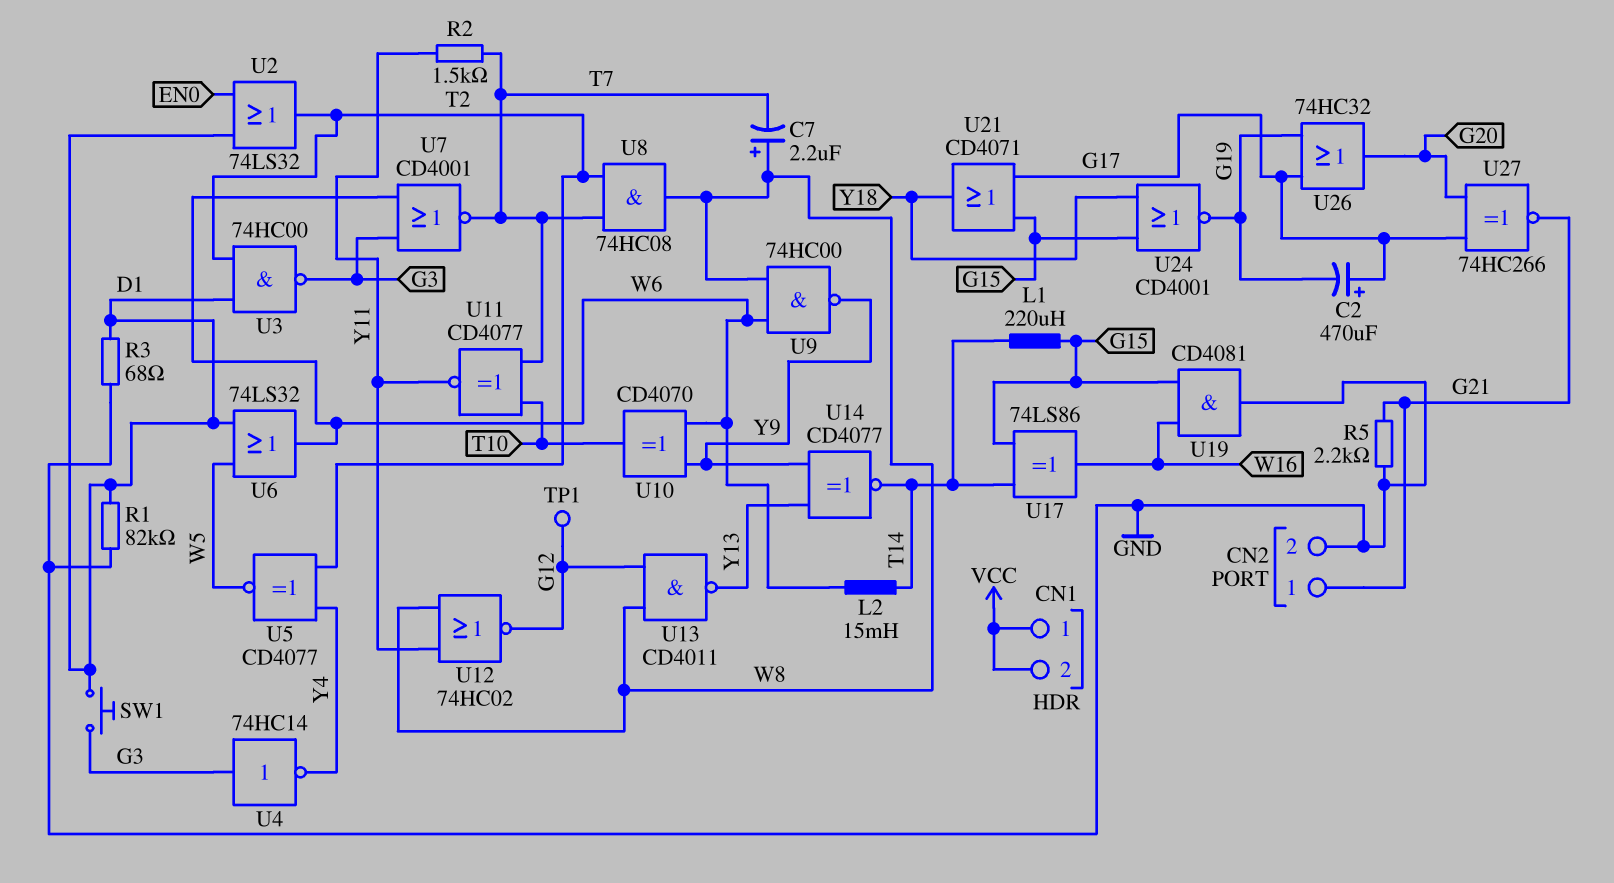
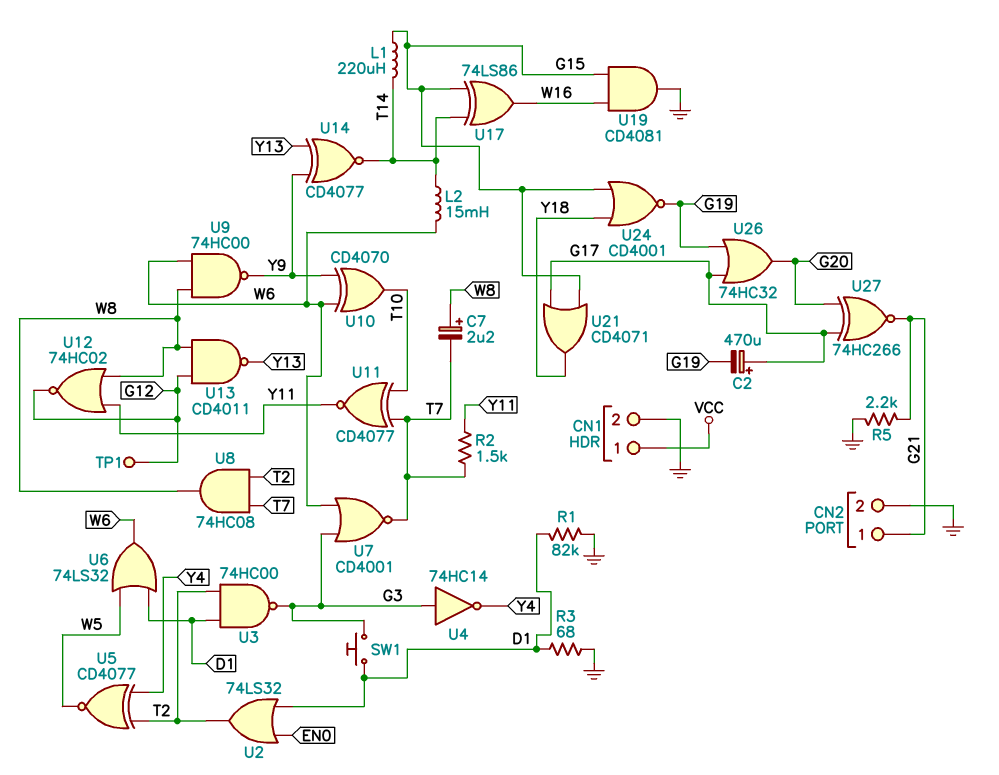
CN1 pin 2: VCC -> GND

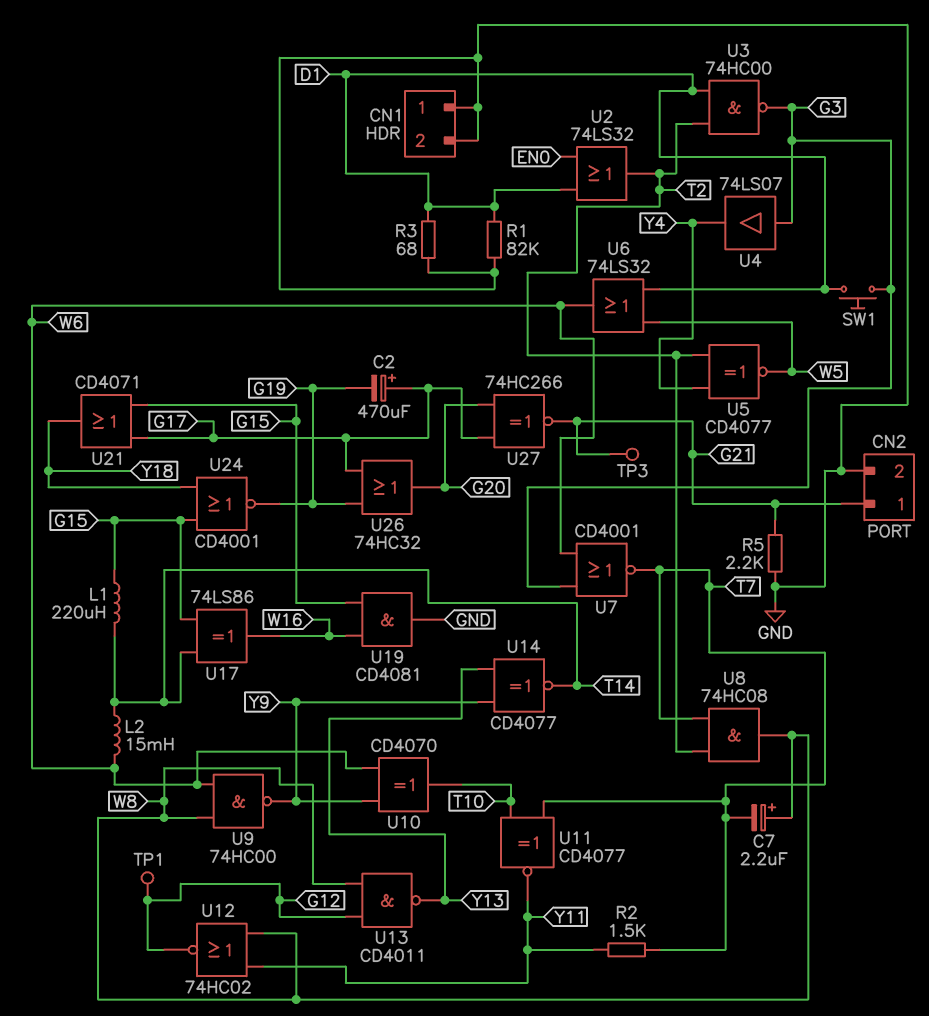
CN1 pin 1: VCC -> GND
TP3: none -> test point (G21)
U4: NOT 74HC14 (in G3, out Y4) -> buffer 74LS07 (in G3, out Y4)

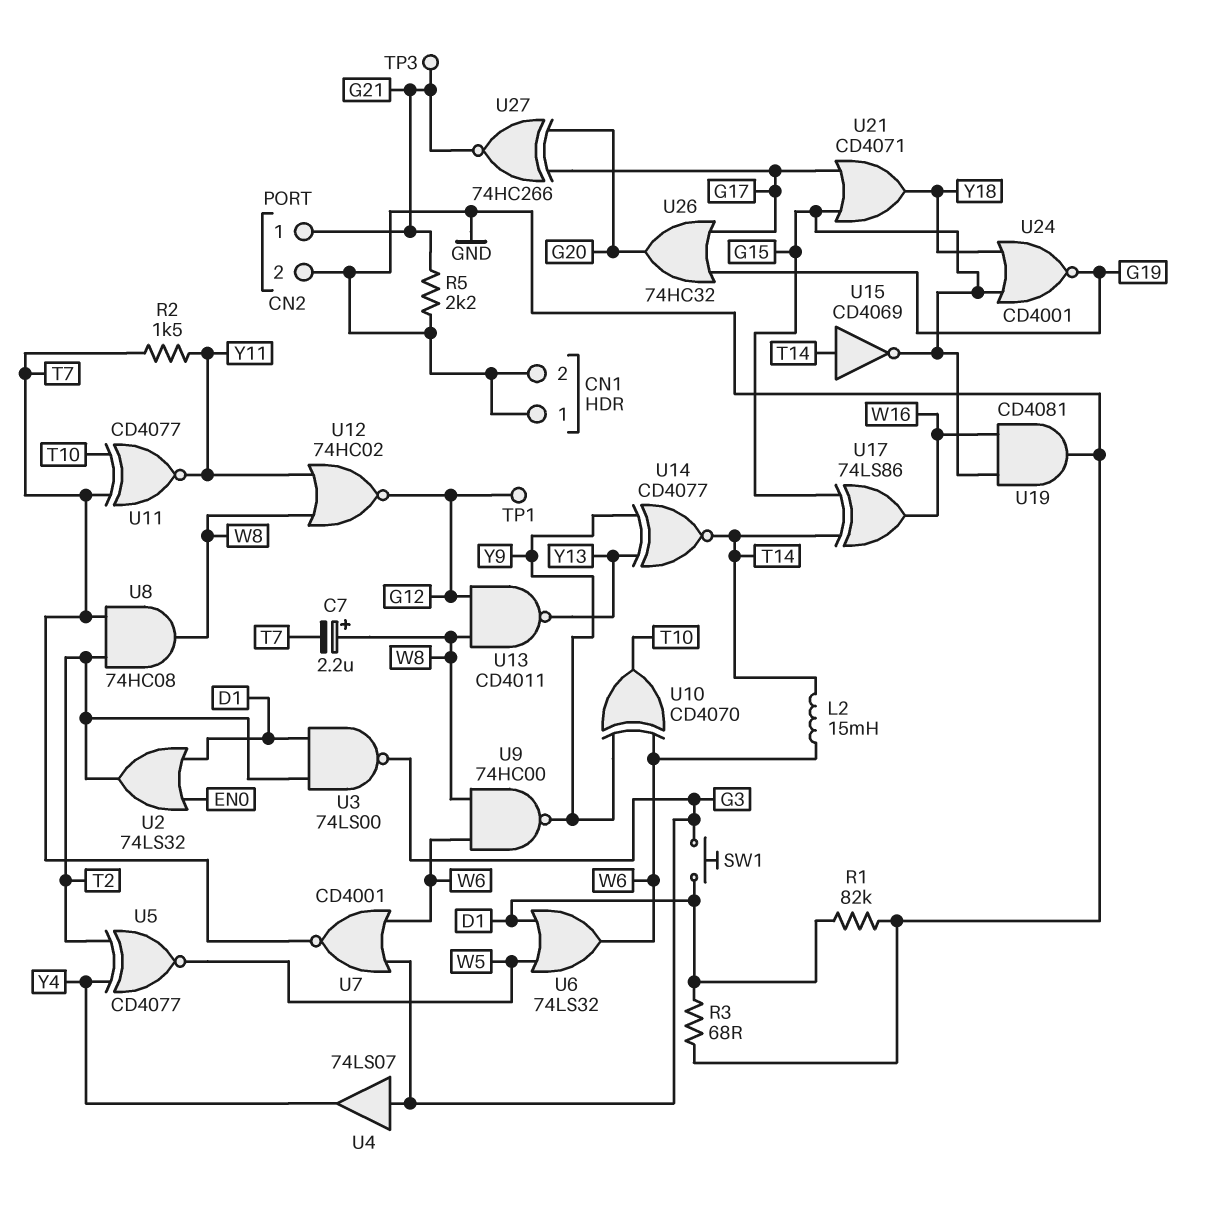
C2: 470uF (plus G17, minus G19) -> none
L1: 220uH (G15, T14) -> none
U3: NAND 74HC00 (in D1, in T2, out G3) -> NAND 74LS00 (in D1, in T2, out G3)
U15: none -> NOT CD4069 (in T14, out G15)

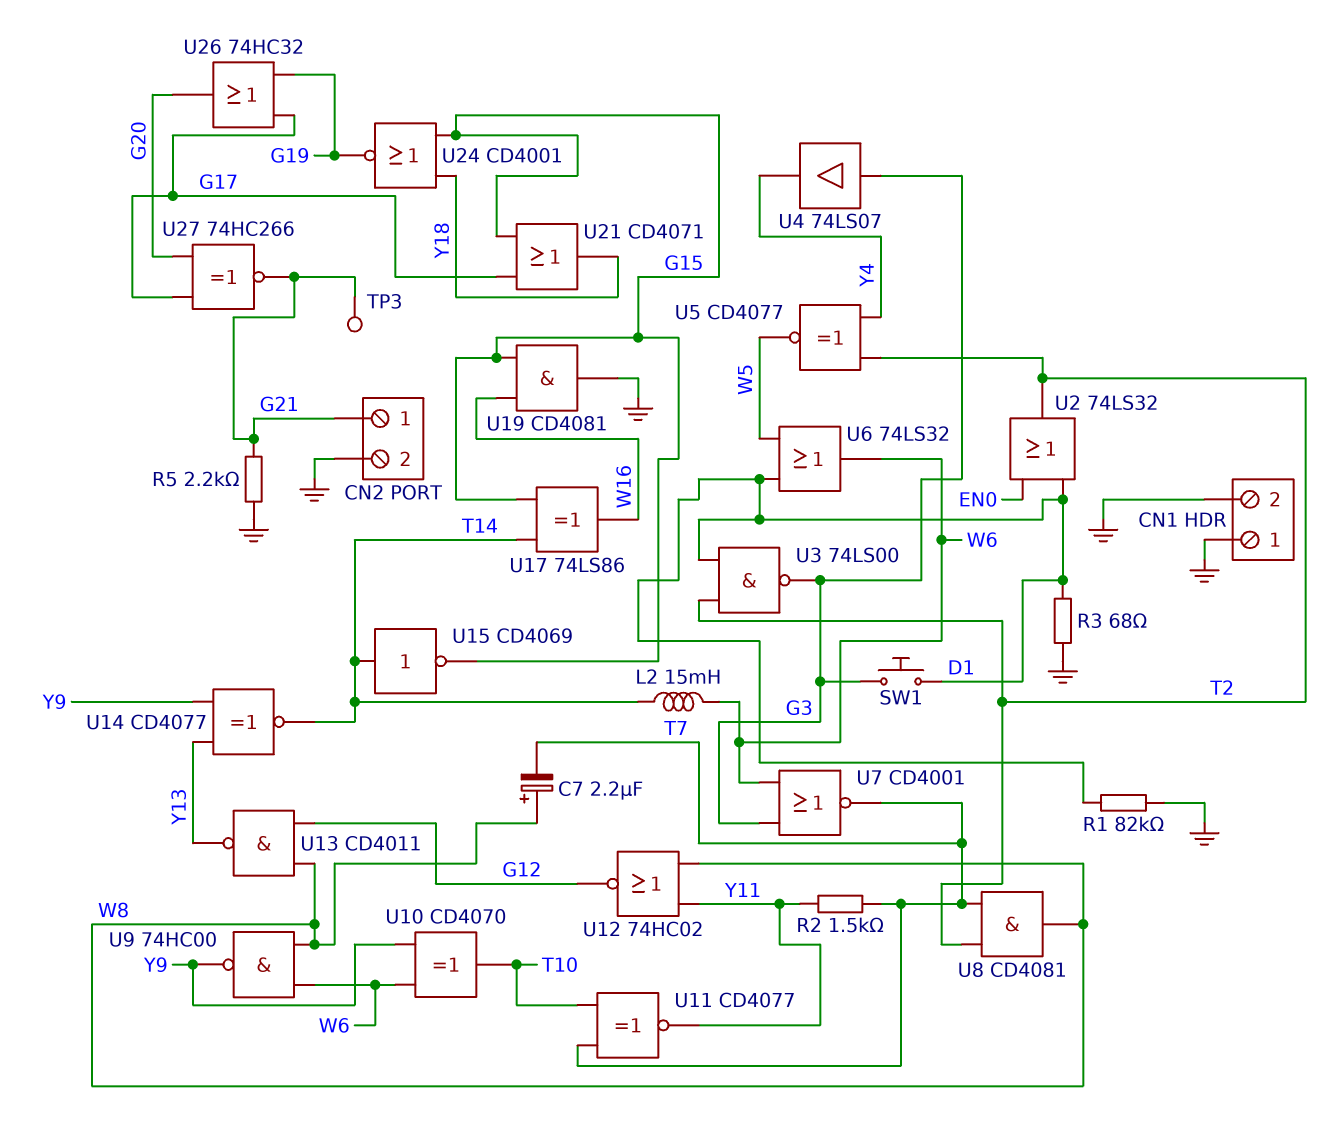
TP1: test point (G12) -> none
U8: AND 74HC08 (in T2, in T7, out W8) -> AND CD4081 (in T2, in T7, out W8)

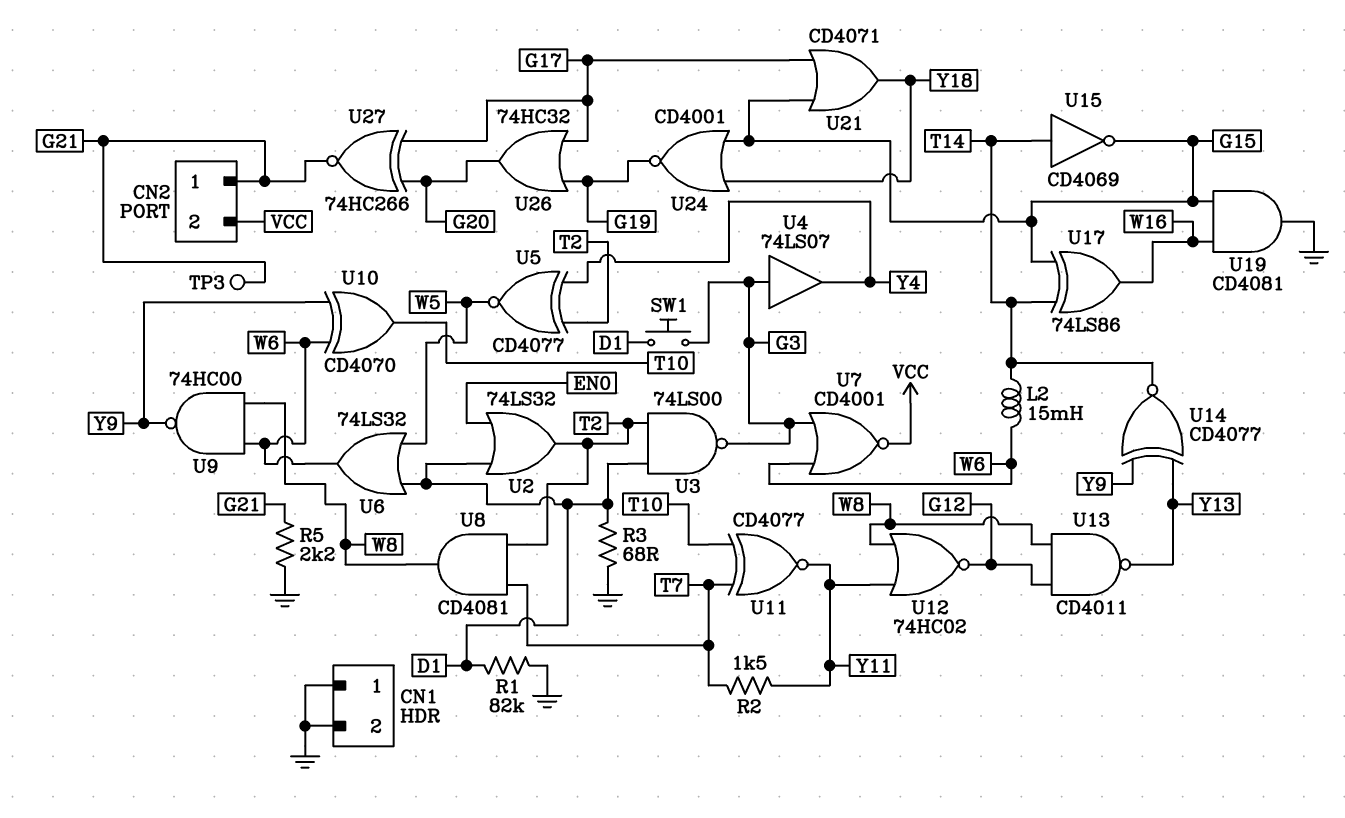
C7: 2.2uF (plus W8, minus T7) -> none
CN2 pin 2: GND -> VCC
U7: NOR CD4001 (in G3, in W6, out T7) -> NOR CD4001 (in G3, in W6, out VCC)

